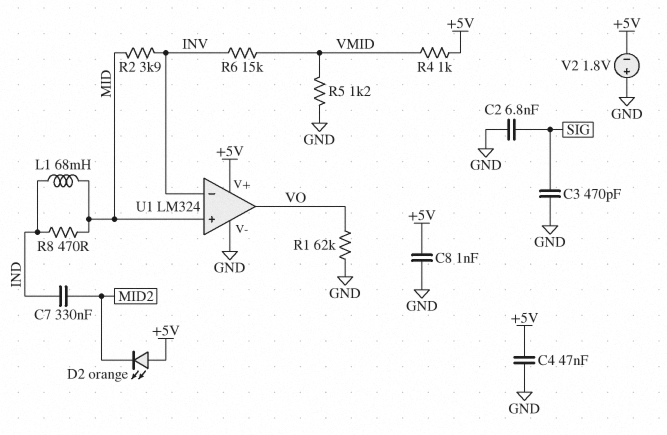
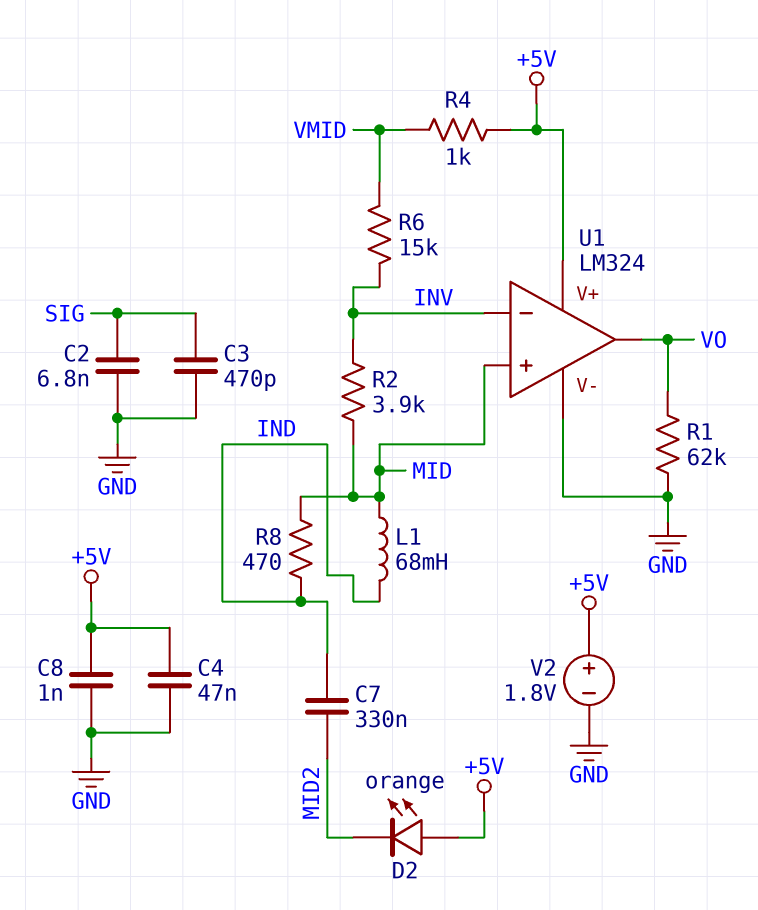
R5: 1.2k (GND, VMID) -> none
V2: 1.8V (plus GND, minus +5V) -> 1.8V (plus +5V, minus GND)

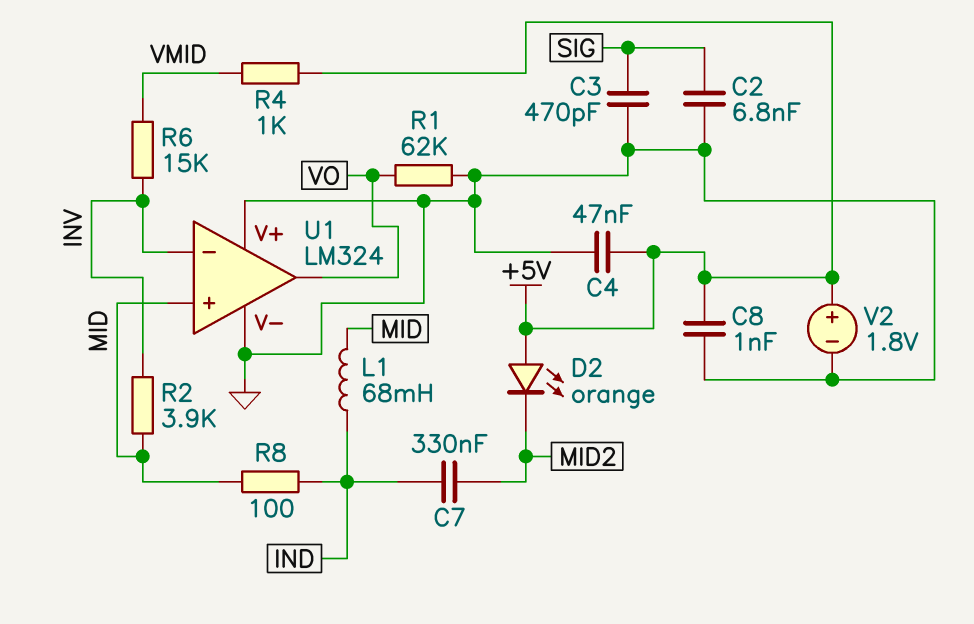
R8: 470 (IND, MID) -> 100 (IND, MID)
U1 pin V+: +5V -> GND

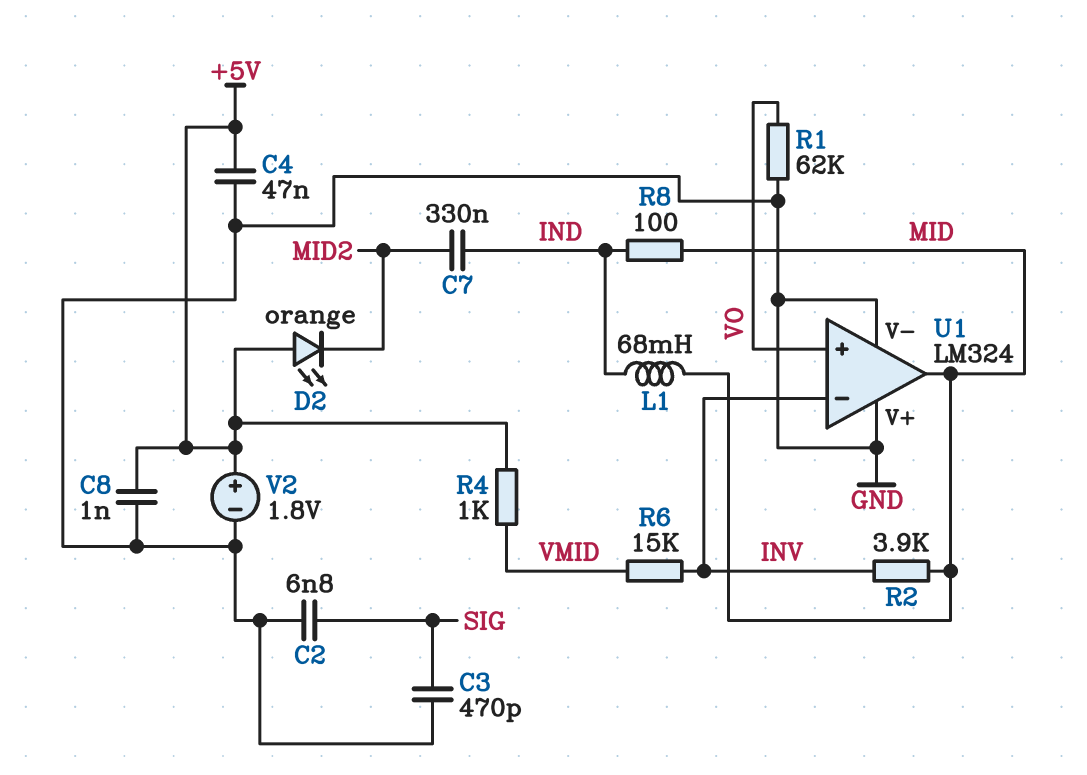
U1 pin in+: MID -> VO
U1 pin out: VO -> MID

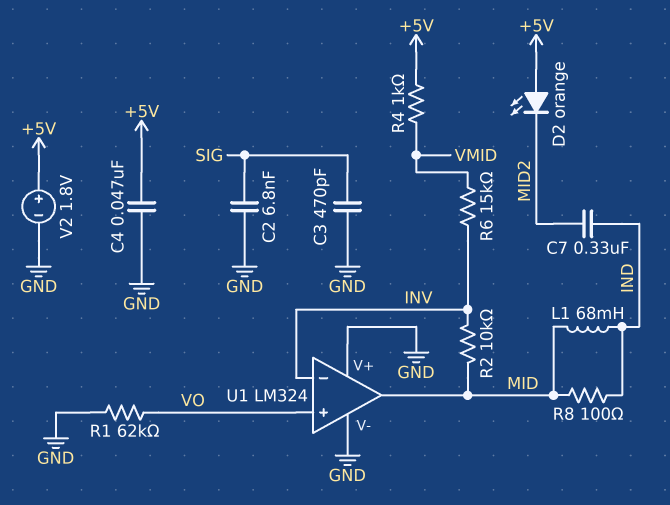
C8: 1nF (+5V, GND) -> none
R2: 3.9k (INV, MID) -> 10k (INV, MID)

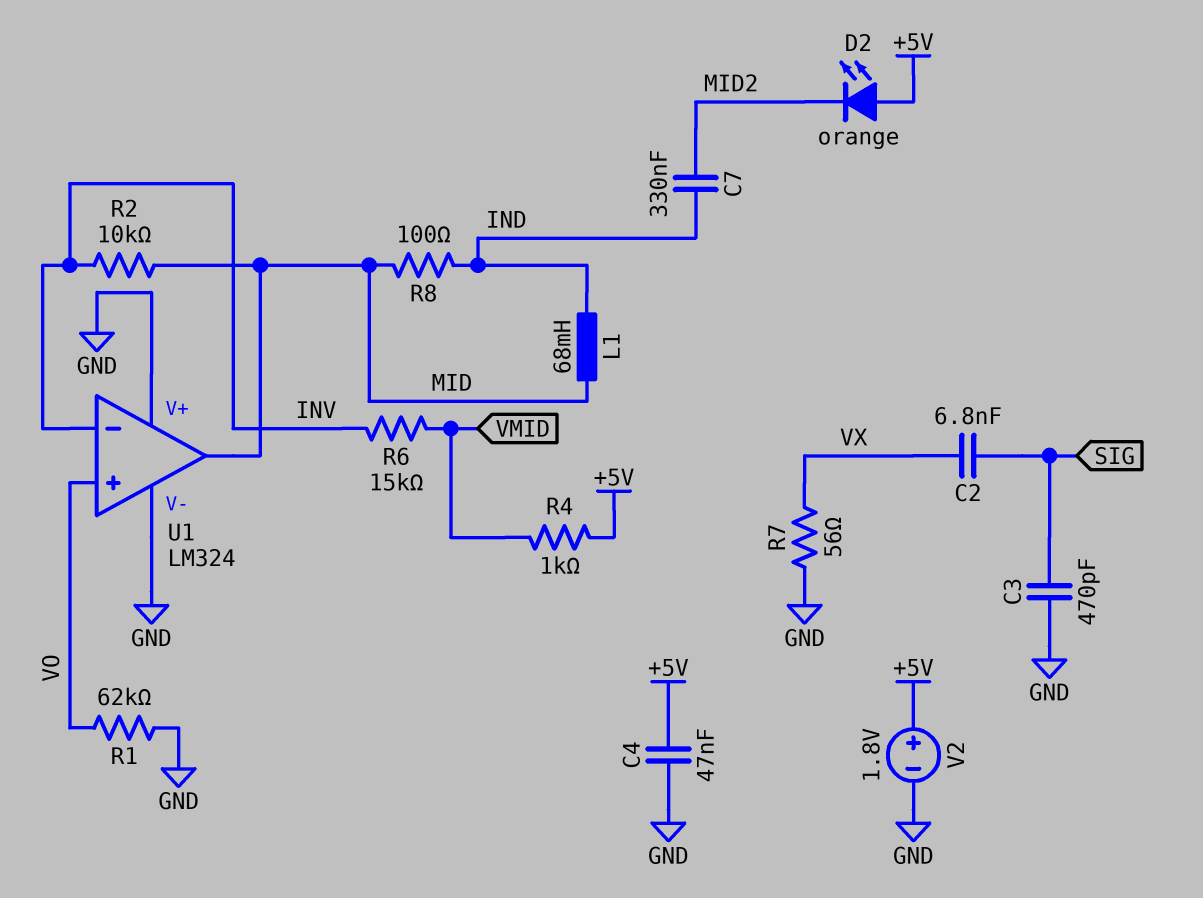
C2: 6.8nF (GND, SIG) -> 6.8nF (SIG, VX)
R7: none -> 56 (GND, VX)

